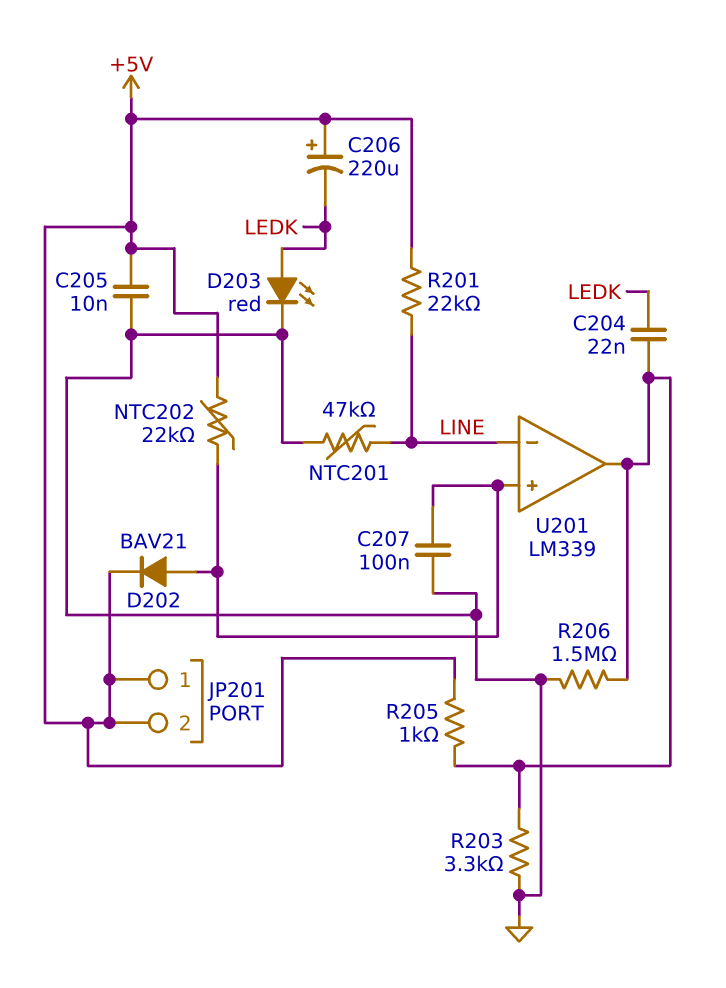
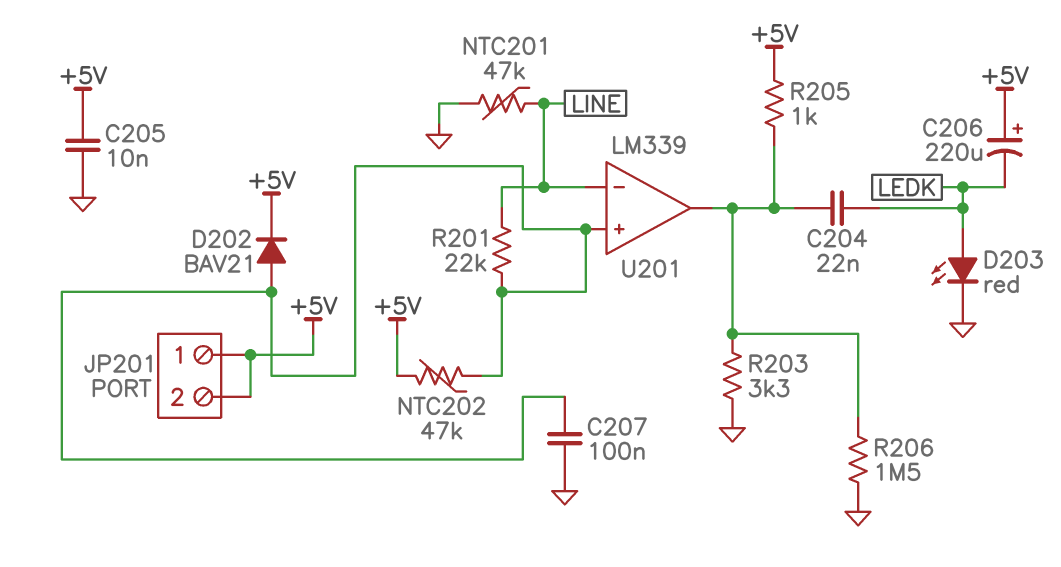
NTC202: 22k (+5V, U201/in+) -> 47k (+5V, U201/in+)
R201: 22k (+5V, LINE) -> 22k (LINE, U201/in+)

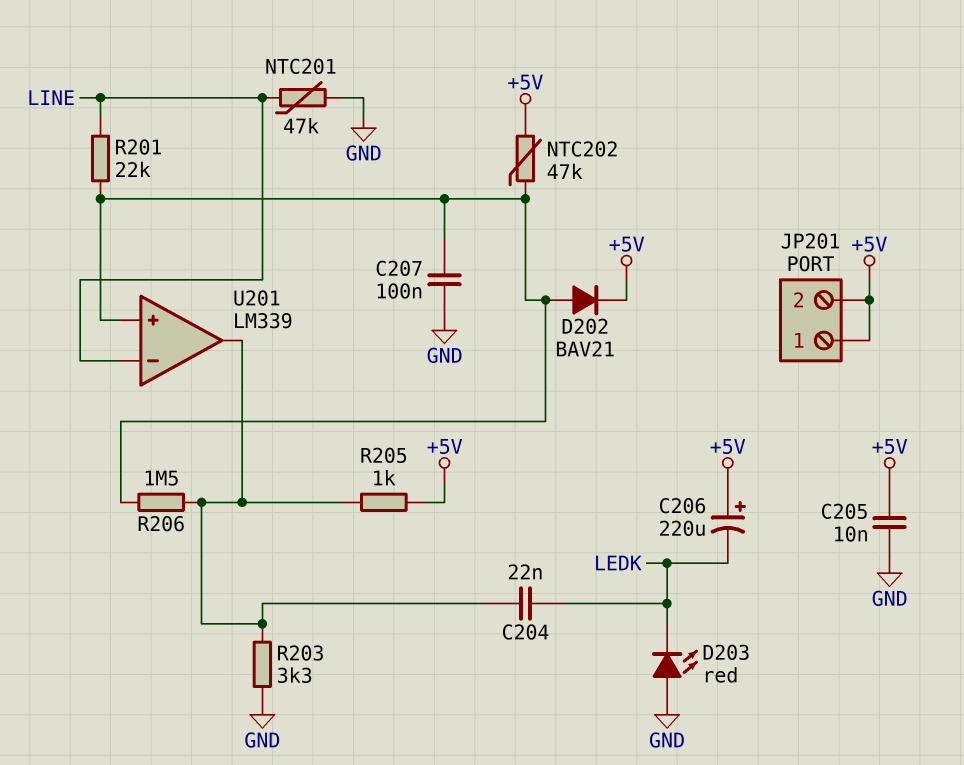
D203: LED red (A LEDK, K GND) -> LED red (A GND, K LEDK)
R206: 1.5M (GND, U201/out) -> 1.5M (U201/in+, U201/out)

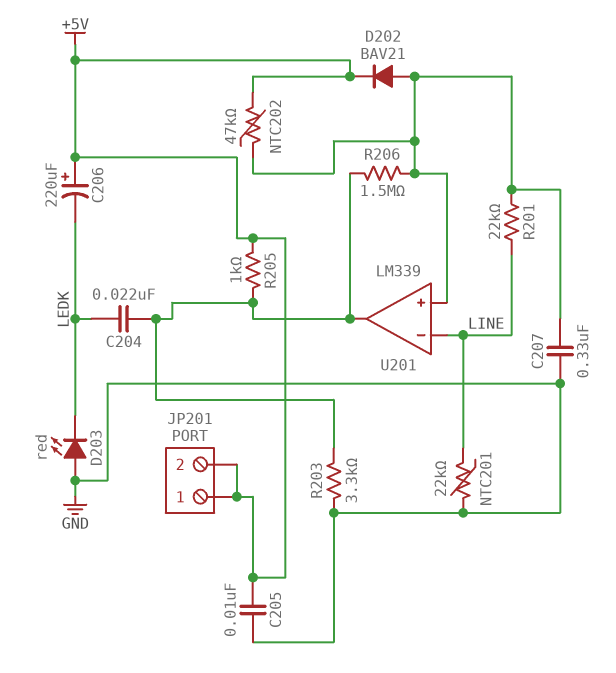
C207: 100nF (GND, U201/in+) -> 330nF (GND, U201/in+)
NTC201: 47k (GND, LINE) -> 22k (GND, LINE)

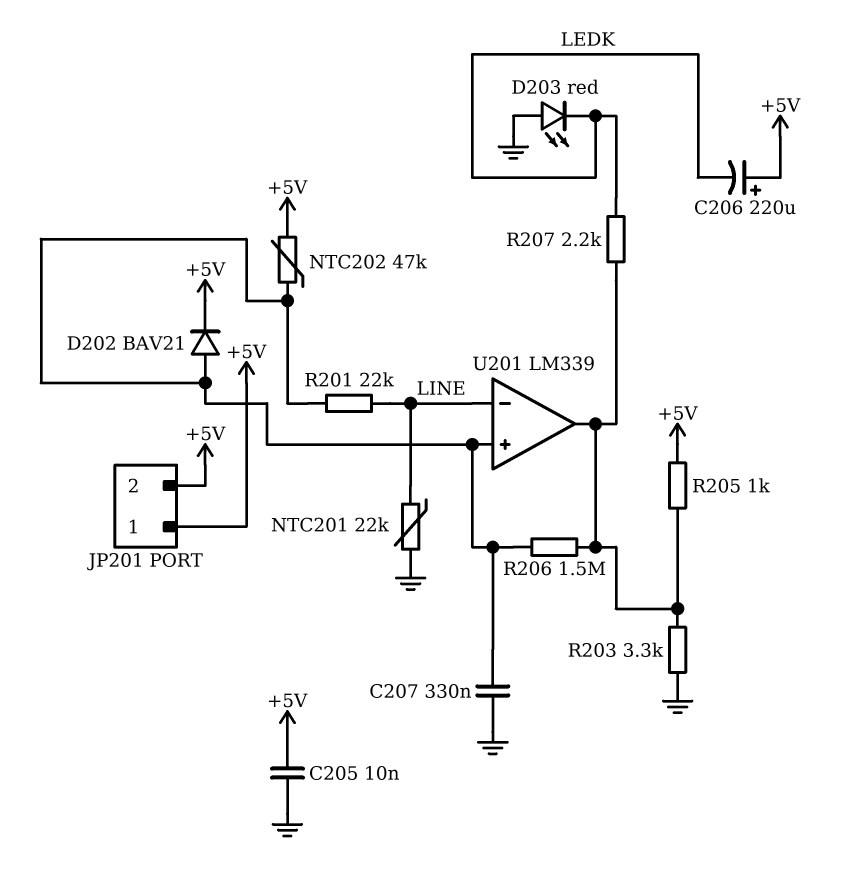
C204: 22nF (LEDK, U201/out) -> none
R207: none -> 2.2k (LEDK, U201/out)

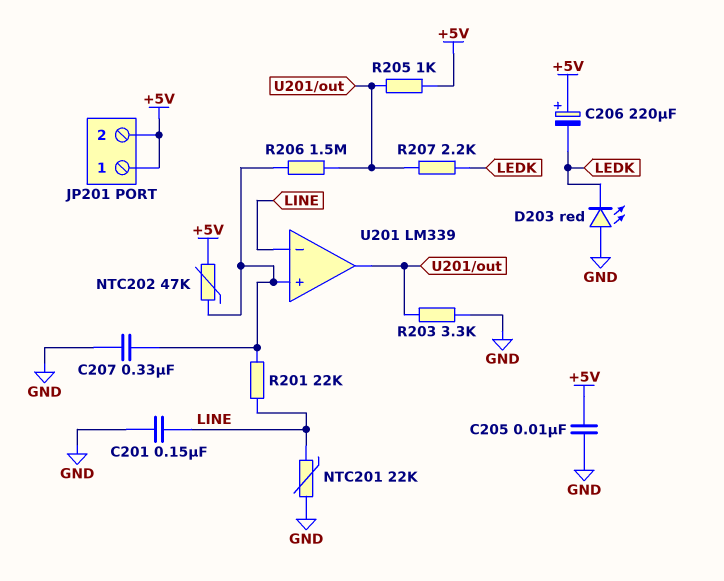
C201: none -> 150nF (GND, LINE)
D202: diode BAV21 (A U201/in+, K +5V) -> none

